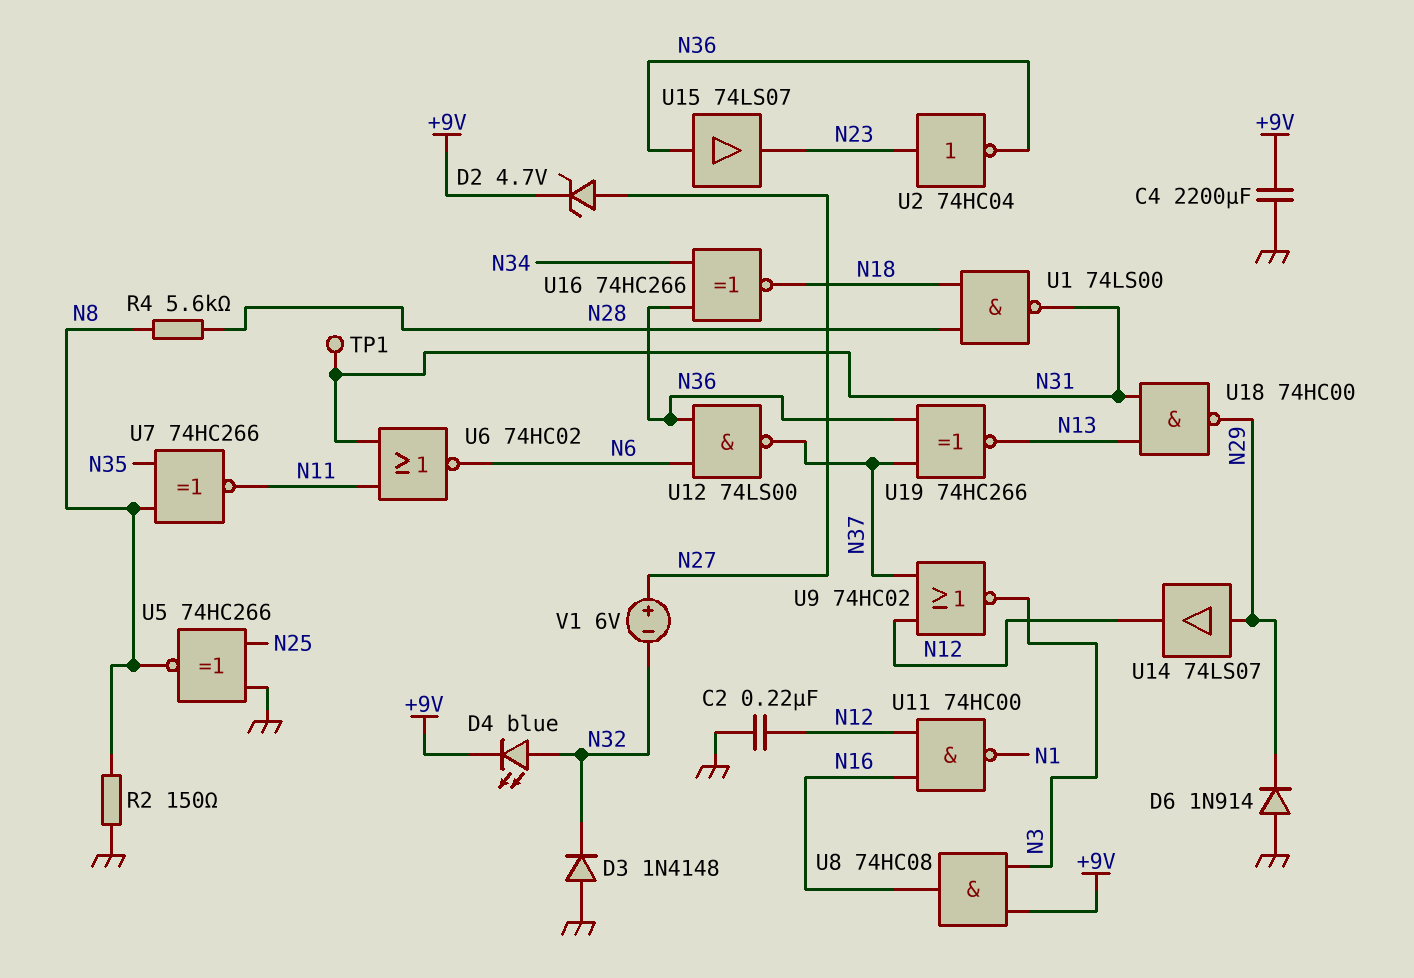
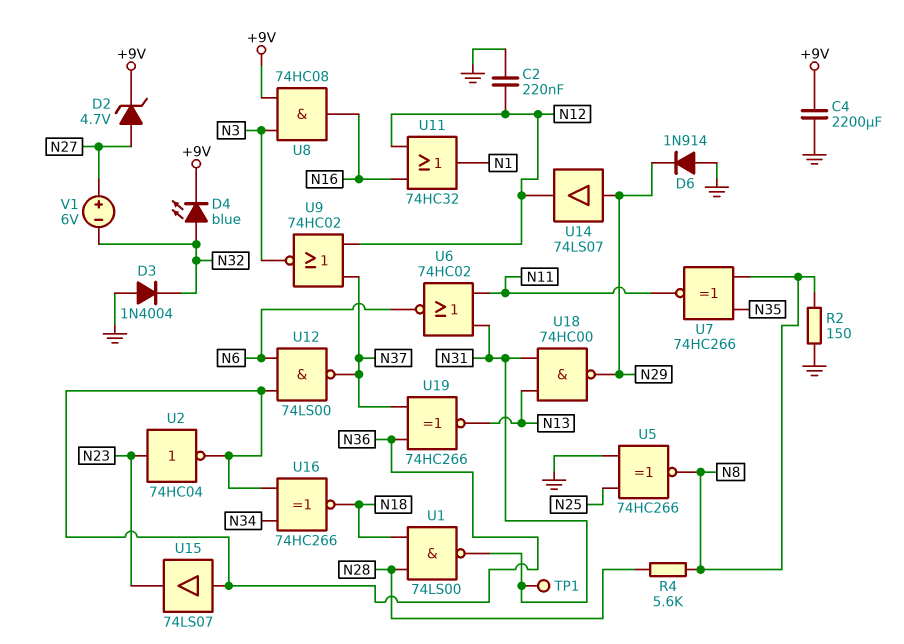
D3: diode 1N4148 (A GND, K N32) -> diode 1N4004 (A GND, K N32)
U11: NAND 74HC00 (in N12, in N16, out N1) -> OR 74HC32 (in N12, in N16, out N1)

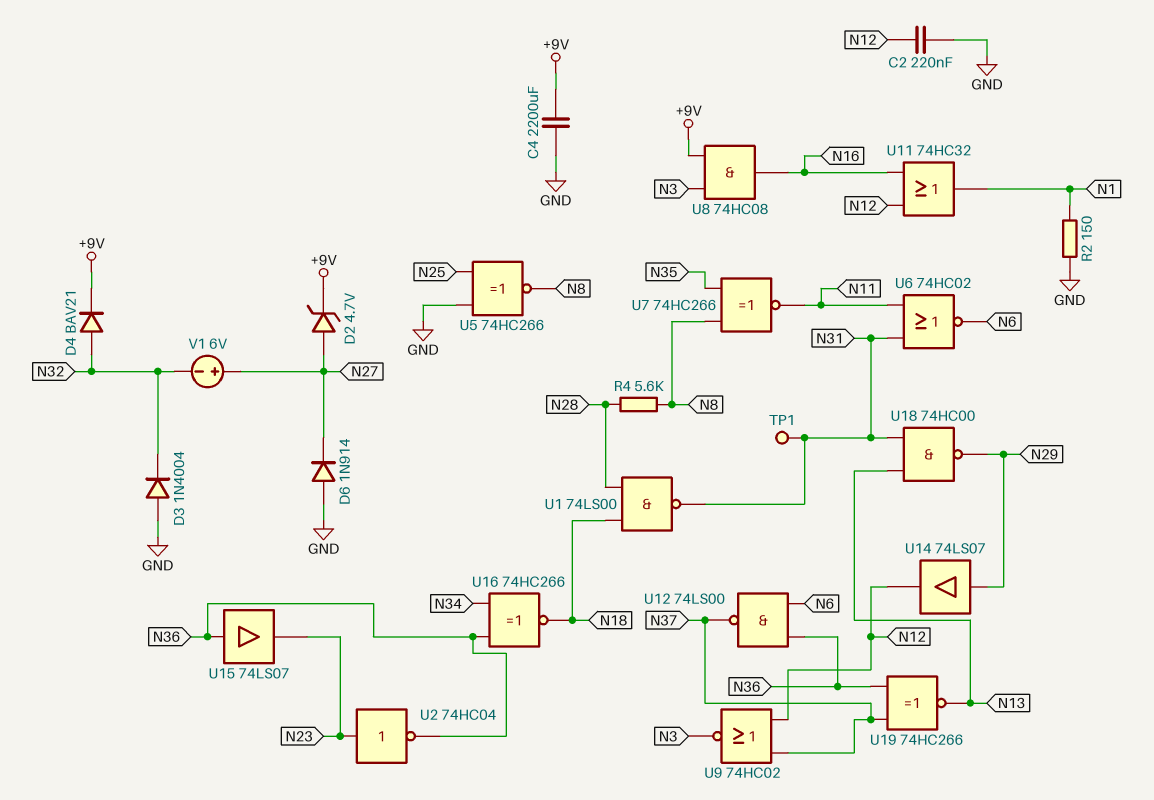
D4: LED blue (A N32, K +9V) -> diode BAV21 (A N32, K +9V)
D6: diode 1N914 (A GND, K N29) -> diode 1N914 (A GND, K N27)
R2: 150 (GND, N8) -> 150 (GND, N1)

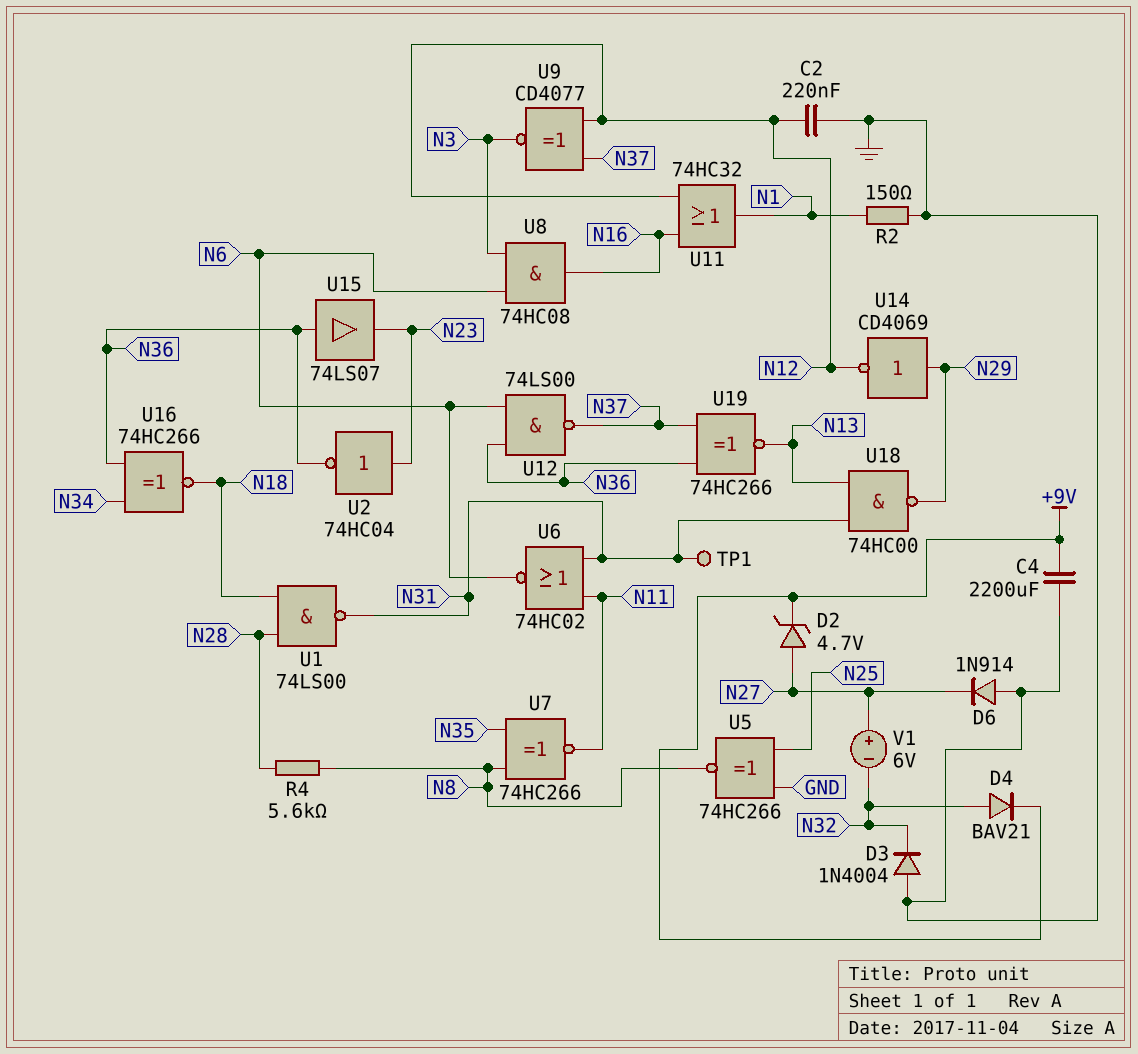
U8: AND 74HC08 (in +9V, in N3, out N16) -> AND 74HC08 (in N3, in N6, out N16)
U9: NOR 74HC02 (in N12, in N37, out N3) -> XNOR CD4077 (in N12, in N37, out N3)
U14: buffer 74LS07 (in N29, out N12) -> NOT CD4069 (in N29, out N12)

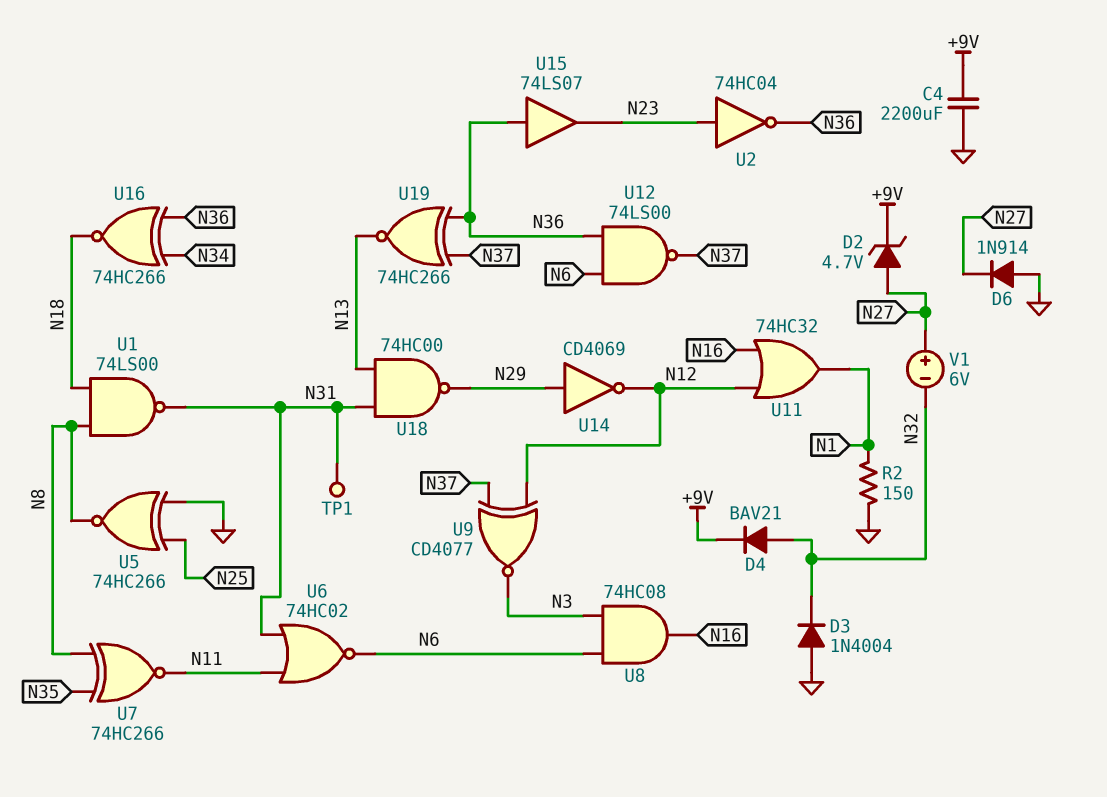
C2: 220nF (GND, N12) -> none
R4: 5.6k (N8, N28) -> none
U1: NAND 74LS00 (in N18, in N28, out N31) -> NAND 74LS00 (in N8, in N18, out N31)

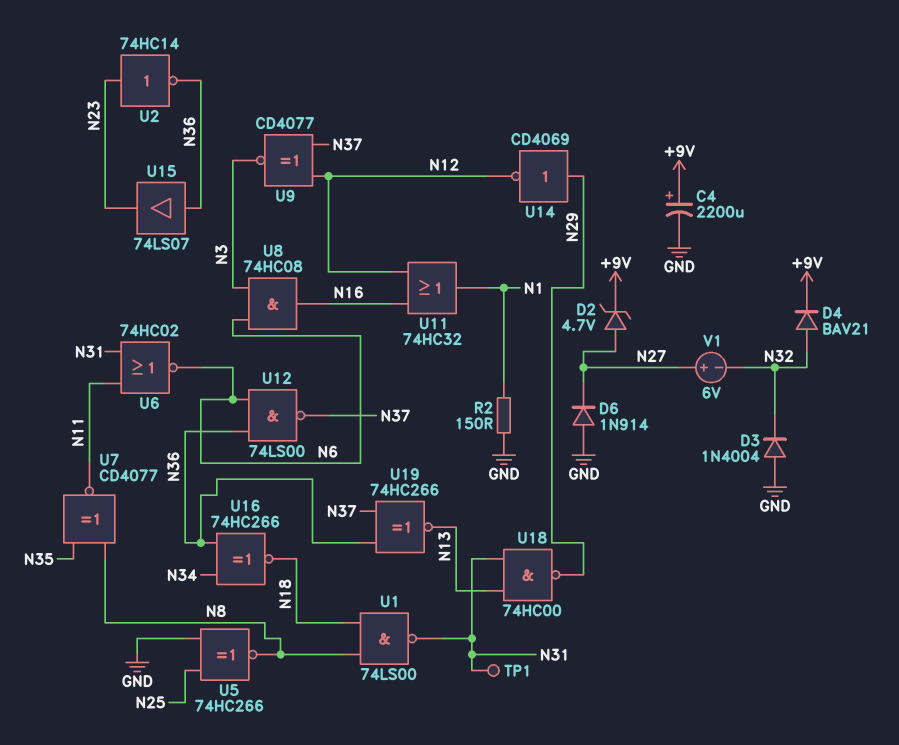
C4: 2200uF (+9V, GND) -> 2200uF (plus +9V, minus GND)
U2: NOT 74HC04 (in N23, out N36) -> NOT 74HC14 (in N23, out N36)
U7: XNOR 74HC266 (in N8, in N35, out N11) -> XNOR CD4077 (in N8, in N35, out N11)

